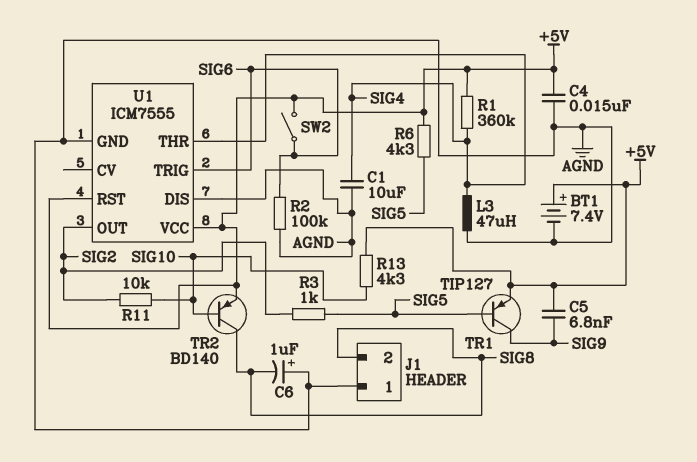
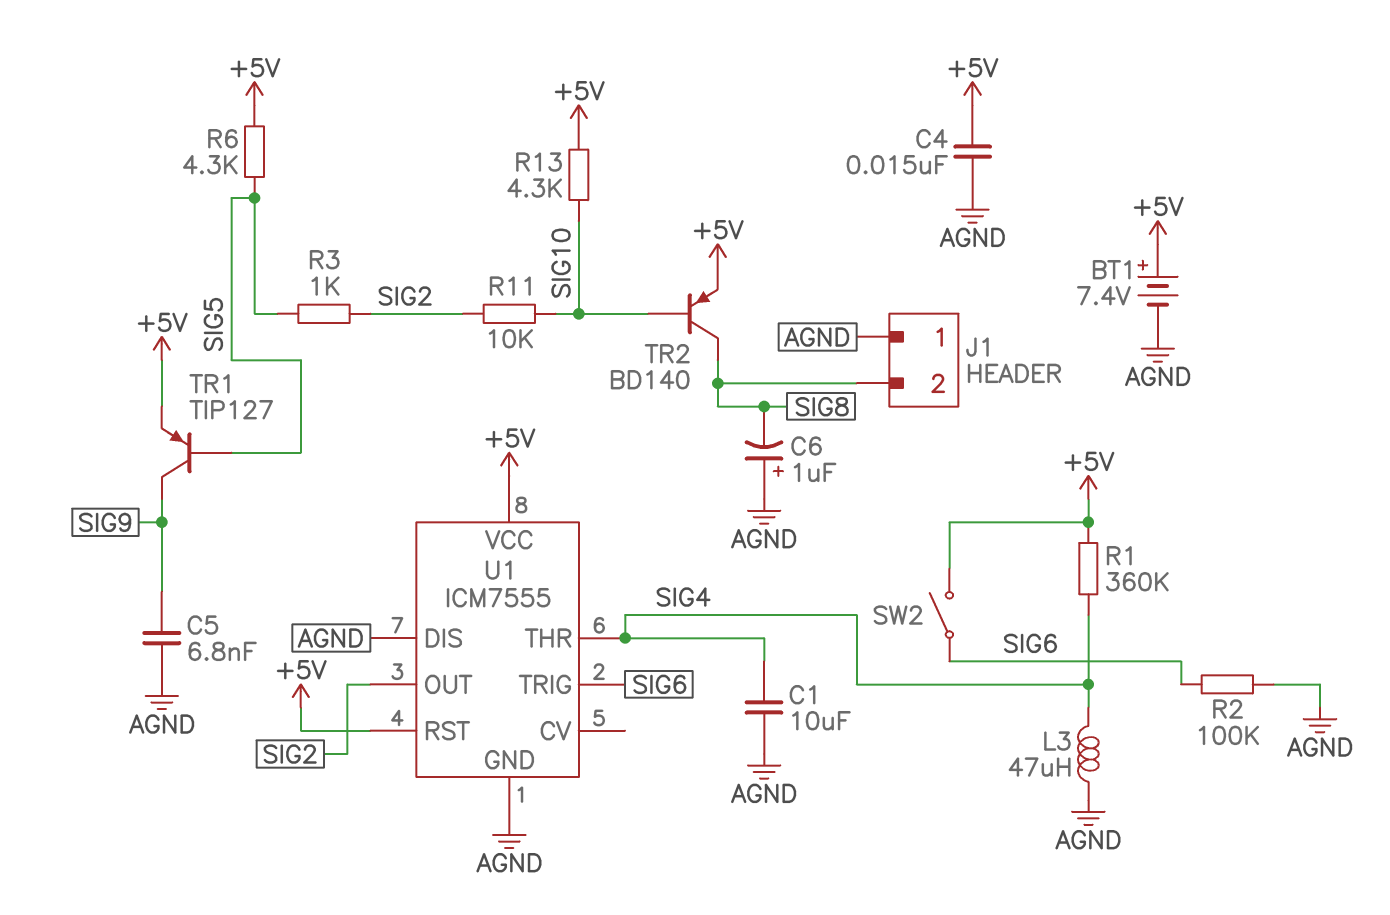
C5: 6.8nF (+5V, SIG9) -> 6.8nF (AGND, SIG9)

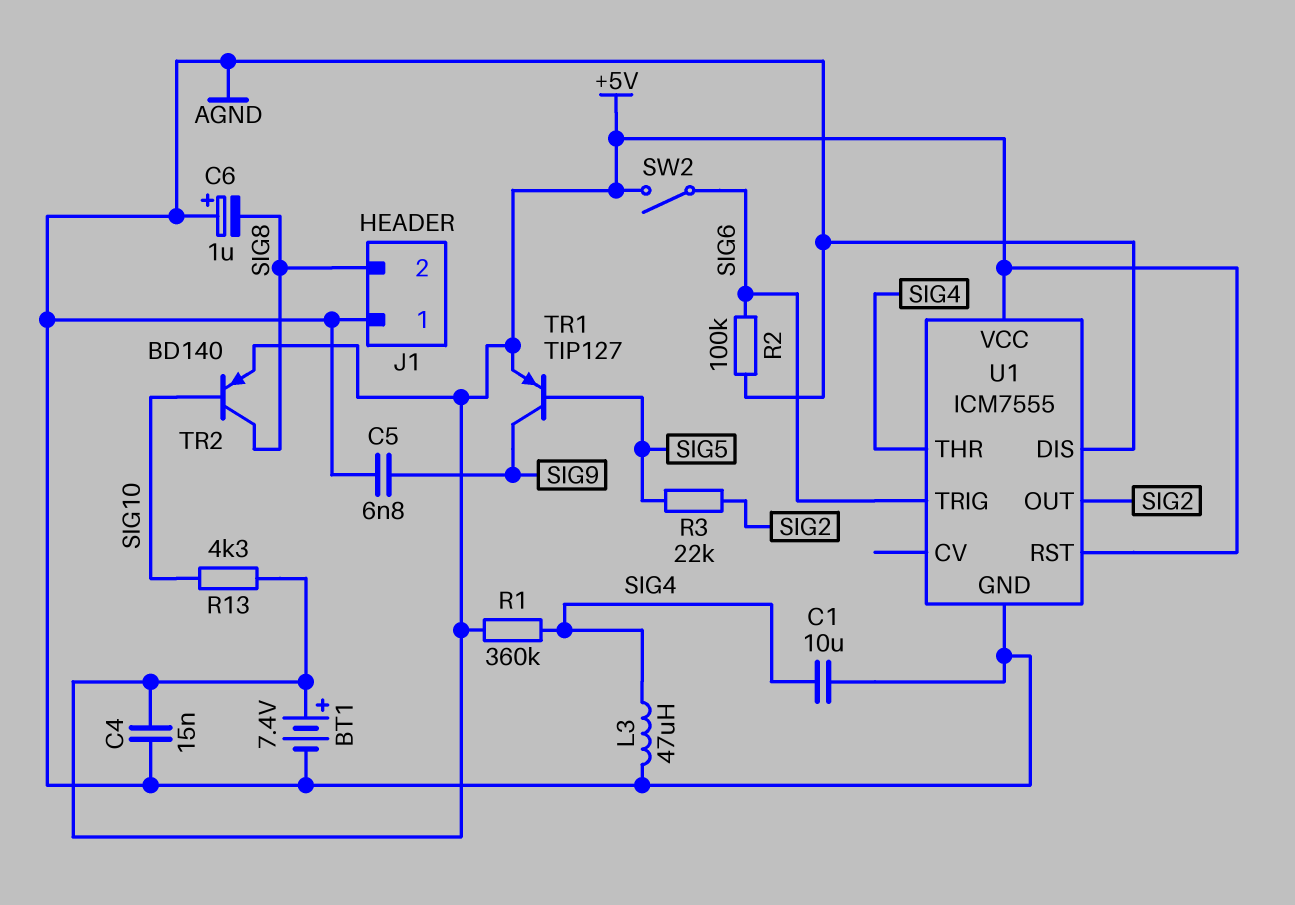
R3: 1k (SIG2, SIG5) -> 22k (SIG2, SIG5)
R6: 4.3k (+5V, SIG5) -> none
R11: 10k (SIG2, SIG10) -> none

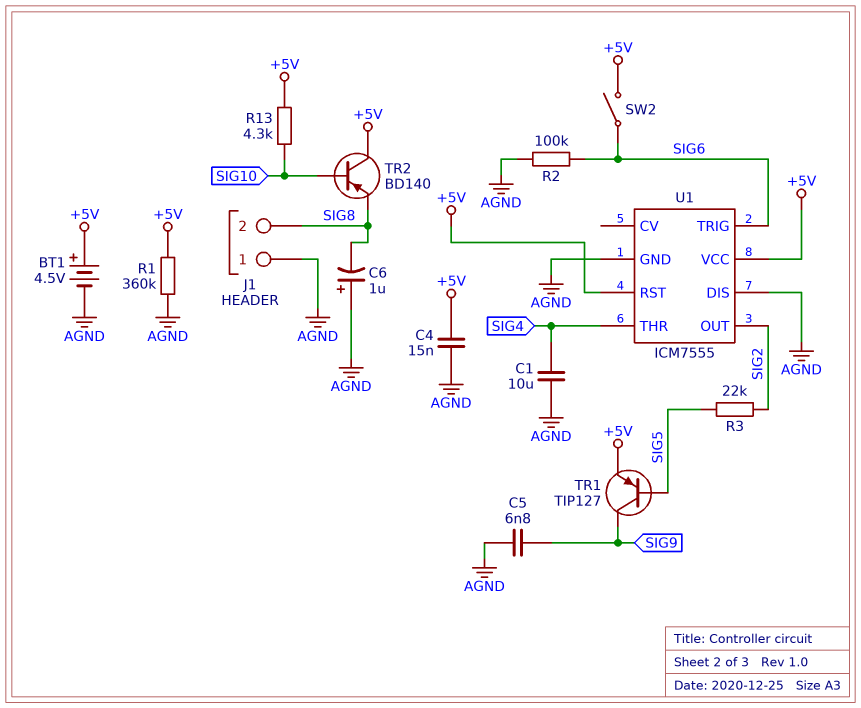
BT1: 7.4V (plus +5V, minus AGND) -> 4.5V (plus +5V, minus AGND)
L3: 47uH (AGND, SIG4) -> none
R1: 360k (+5V, SIG4) -> 360k (+5V, AGND)
TR2: PNP BD140 (B SIG10, C SIG8, E +5V) -> PNP BD140 (B SIG10, C +5V, E SIG8)

